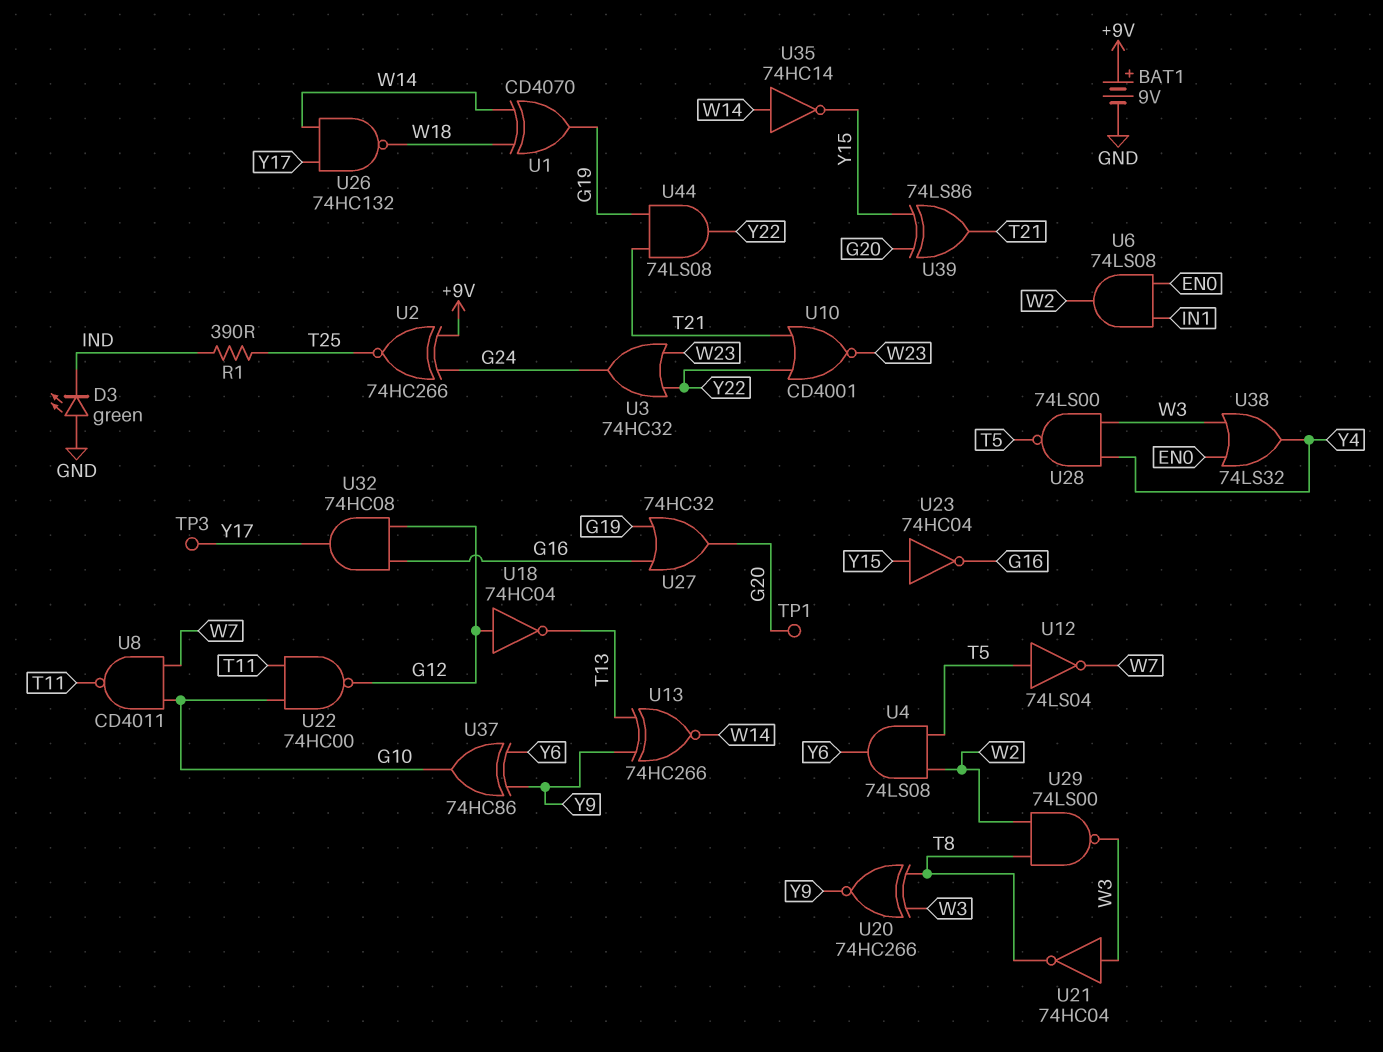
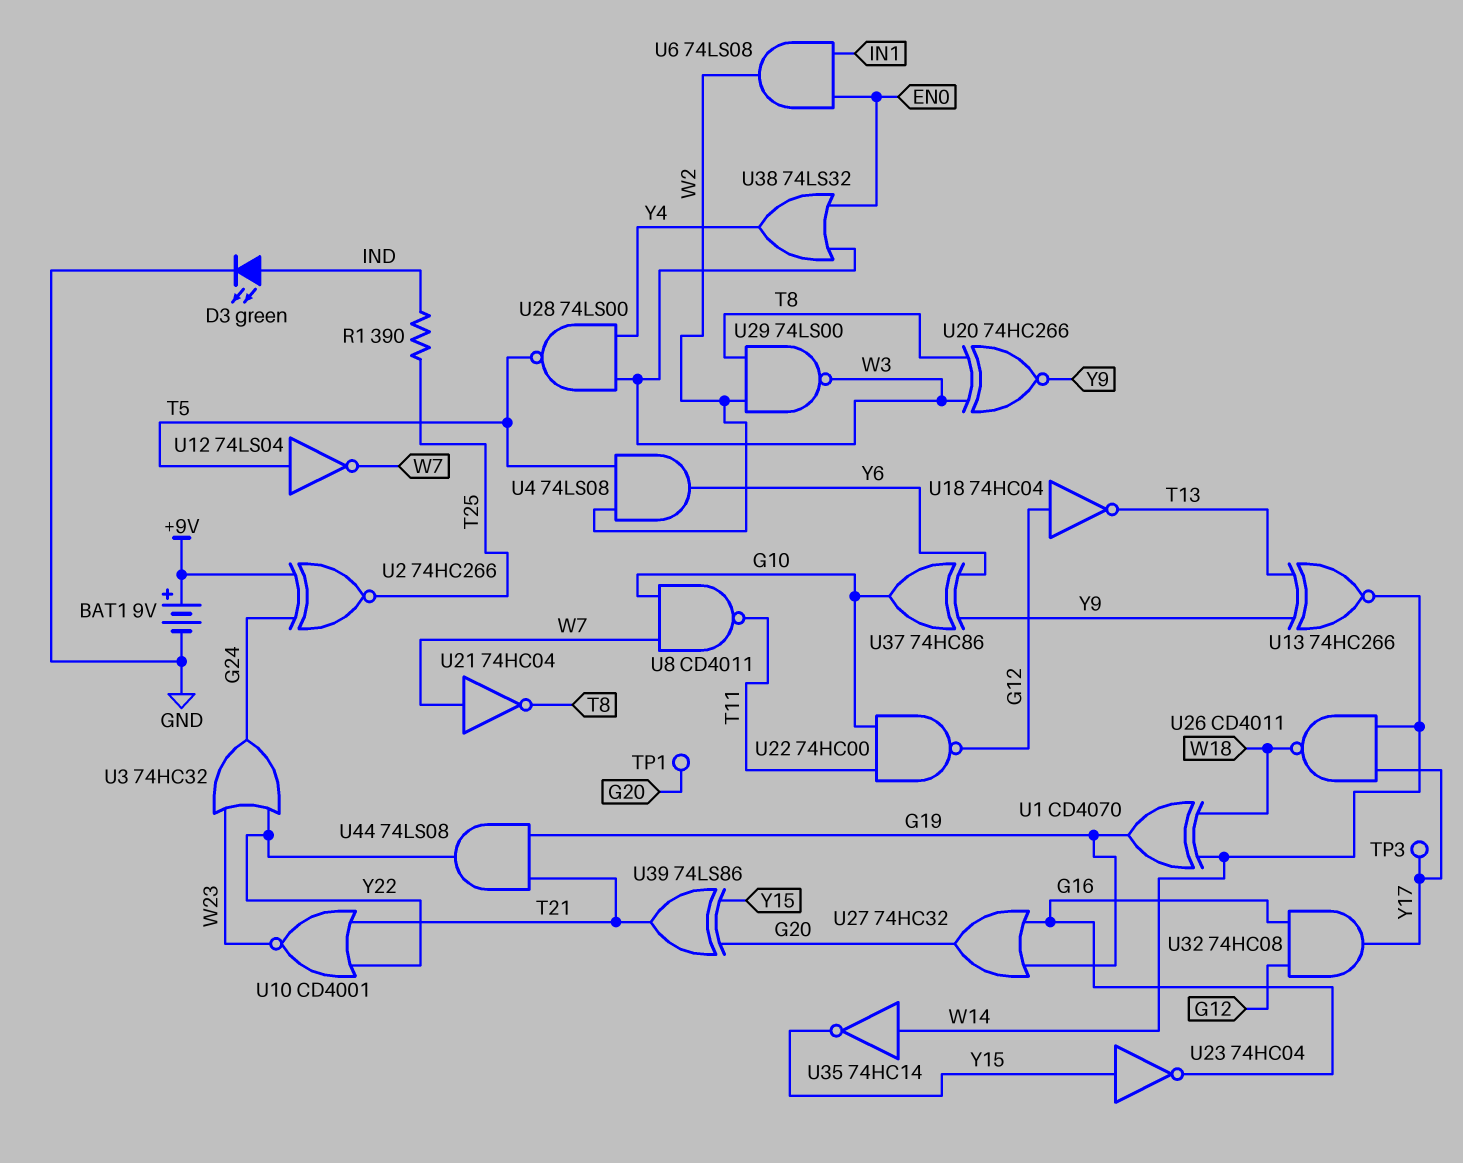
D3: LED green (A GND, K IND) -> LED green (A IND, K GND)
U21: NOT 74HC04 (in W3, out T8) -> NOT 74HC04 (in W7, out T8)
U26: NAND 74HC132 (in W14, in Y17, out W18) -> NAND CD4011 (in W14, in Y17, out W18)

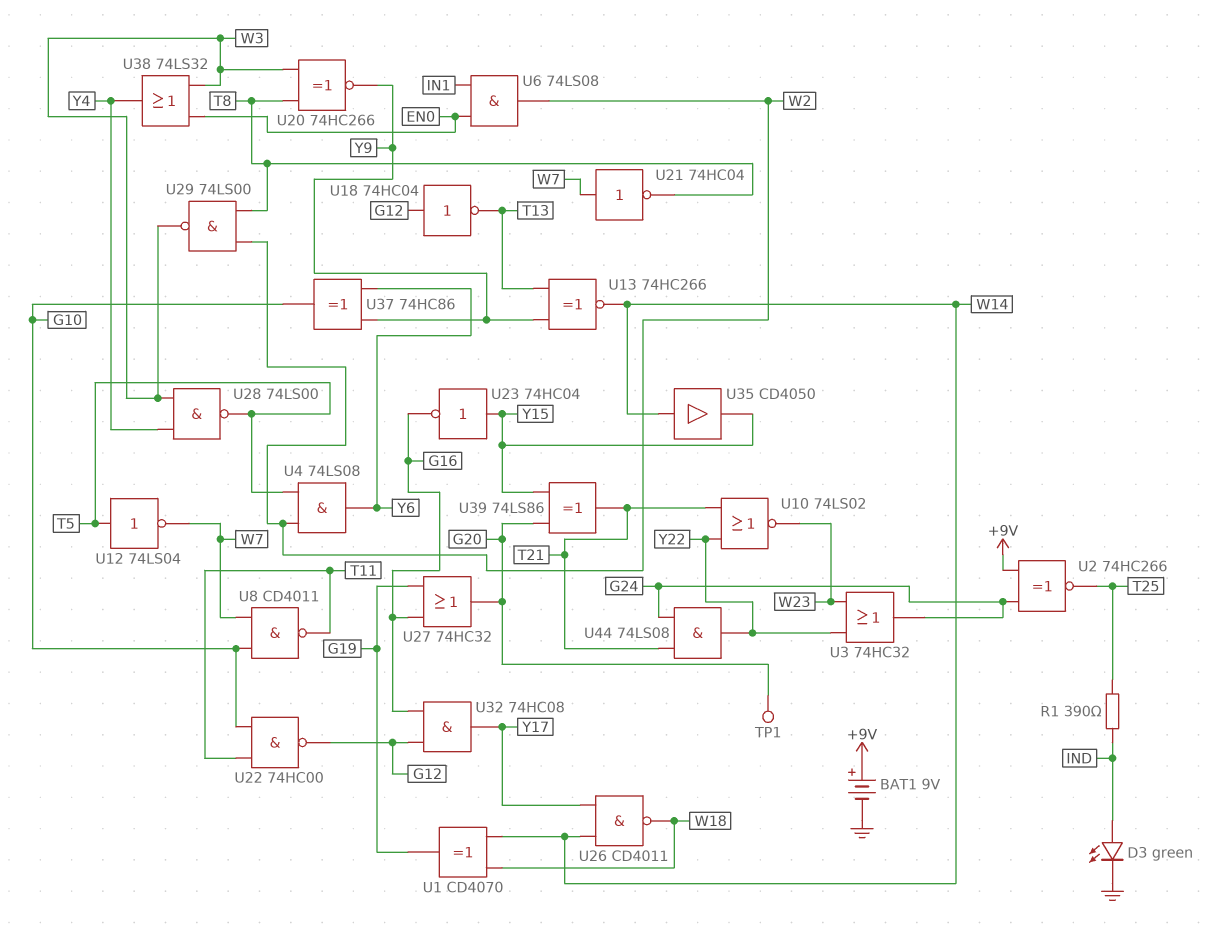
TP3: test point (Y17) -> none
U10: NOR CD4001 (in T21, in Y22, out W23) -> NOR 74LS02 (in T21, in Y22, out W23)
U35: NOT 74HC14 (in W14, out Y15) -> buffer CD4050 (in W14, out Y15)
U44: AND 74LS08 (in G19, in T21, out Y22) -> AND 74LS08 (in G24, in T21, out Y22)

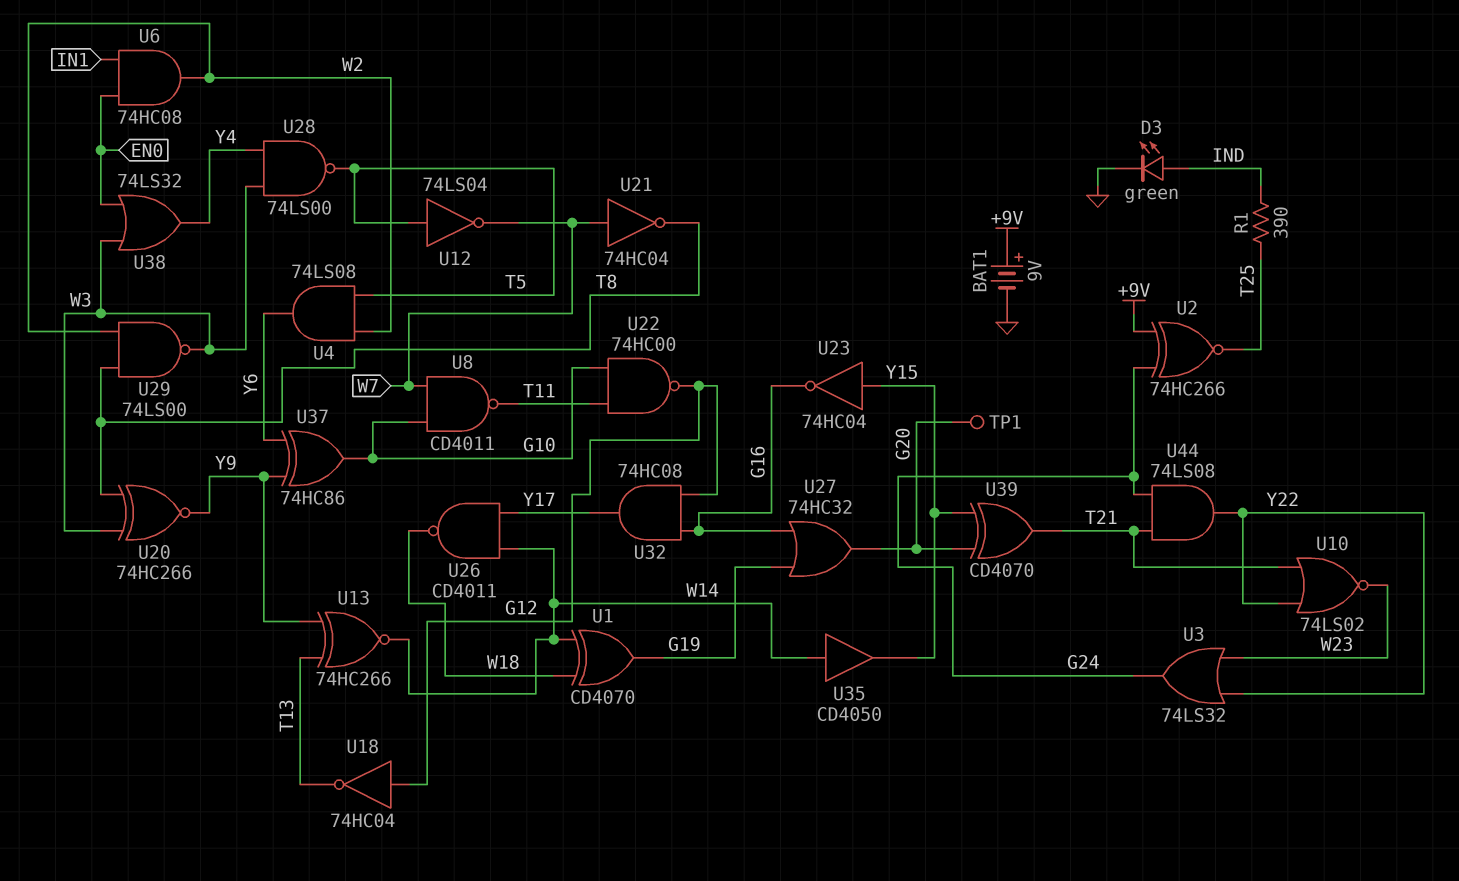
U3: OR 74HC32 (in W23, in Y22, out G24) -> OR 74LS32 (in W23, in Y22, out G24)
U6: AND 74LS08 (in EN0, in IN1, out W2) -> AND 74HC08 (in EN0, in IN1, out W2)
U39: XOR 74LS86 (in G20, in Y15, out T21) -> XOR CD4070 (in G20, in Y15, out T21)

